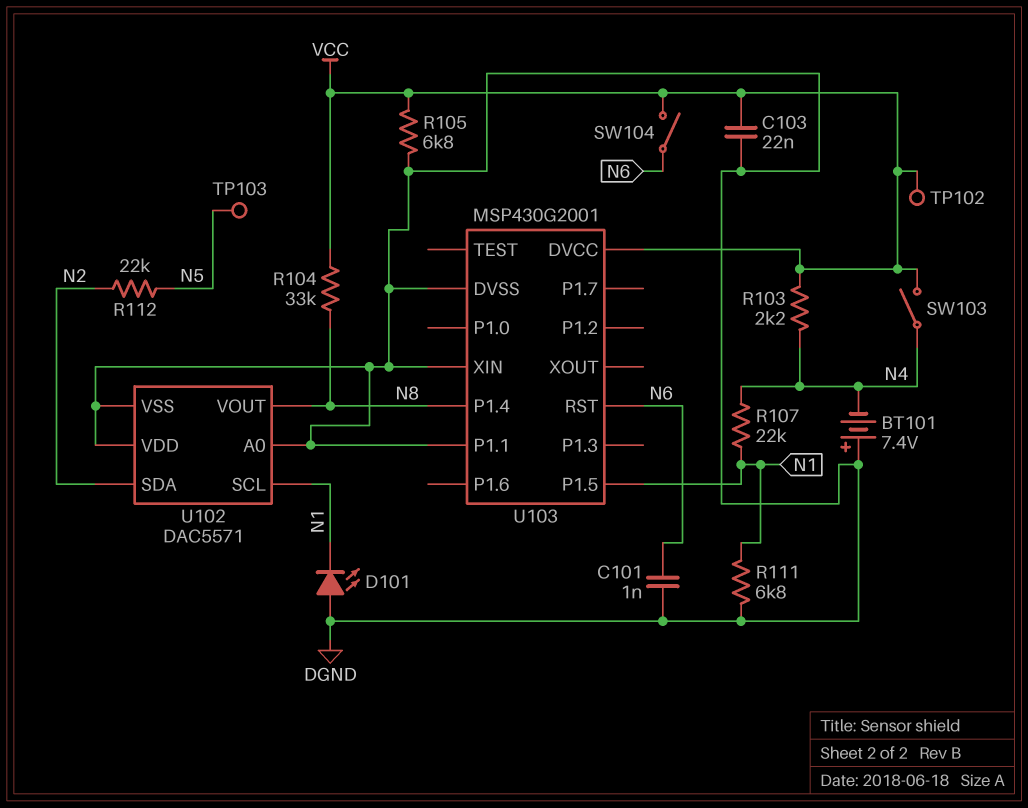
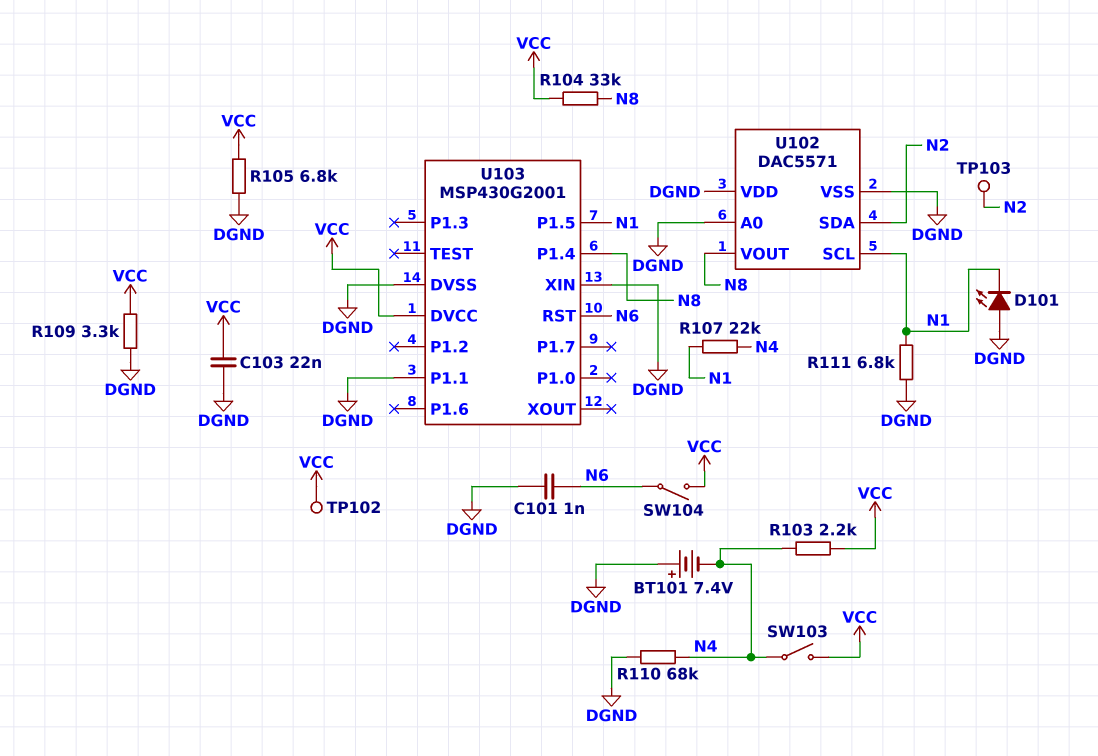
R109: none -> 3.3k (DGND, VCC)
R110: none -> 68k (DGND, N4)
R112: 22k (N2, N5) -> none
TP103: test point (N5) -> test point (N2)

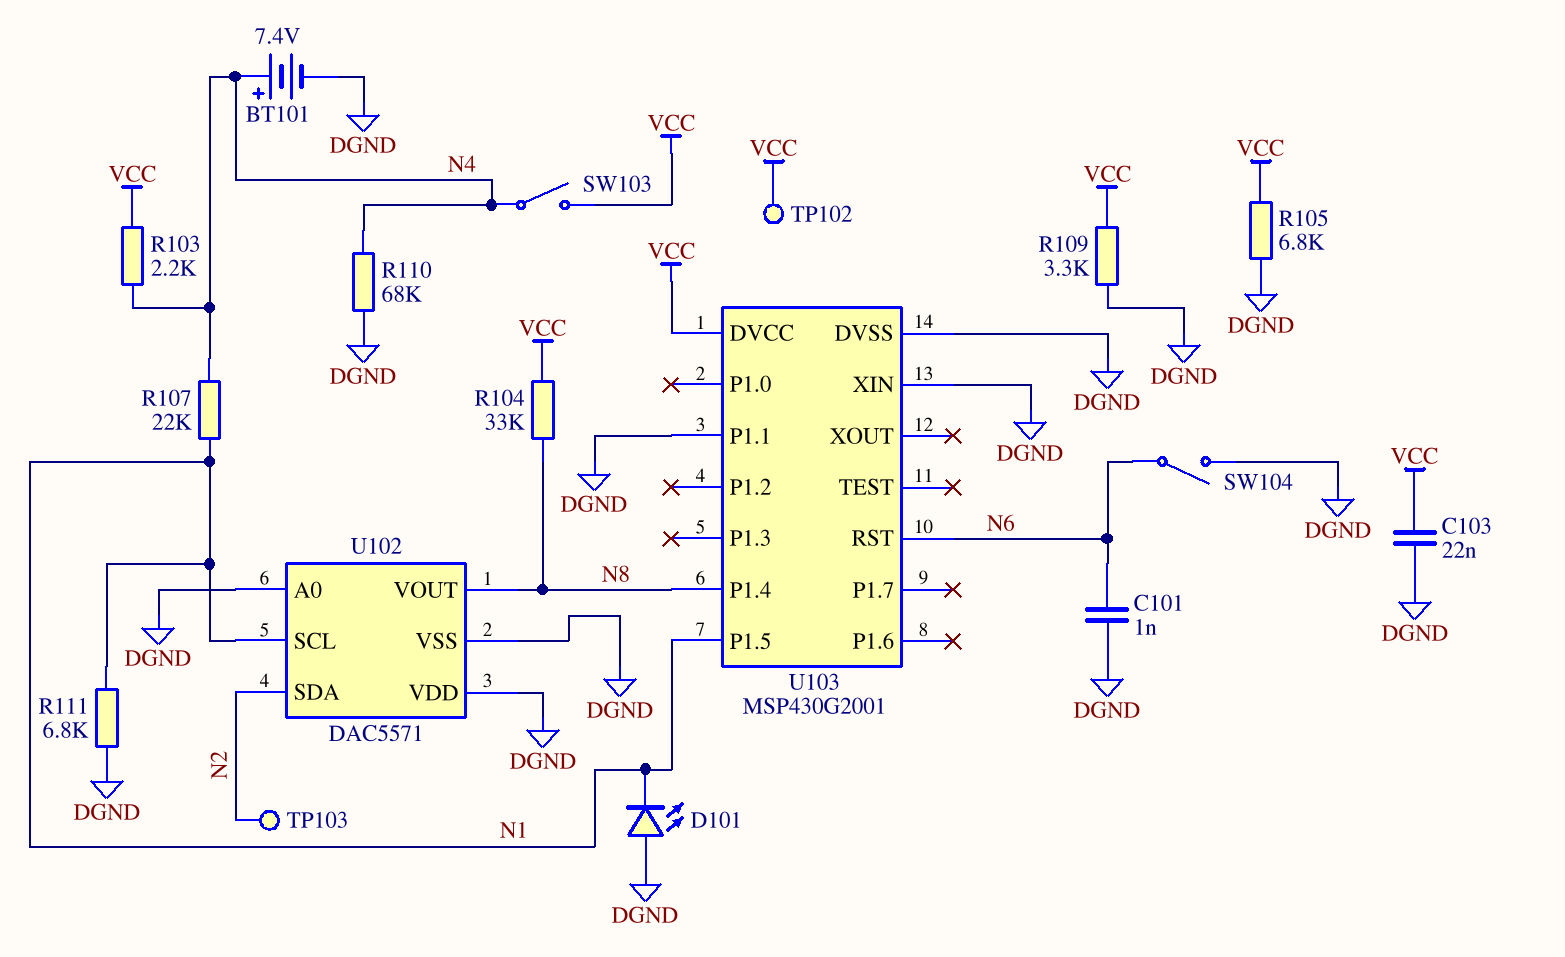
BT101: 7.4V (plus DGND, minus N4) -> 7.4V (plus N4, minus DGND)
SW104: switch (N6, VCC) -> switch (DGND, N6)

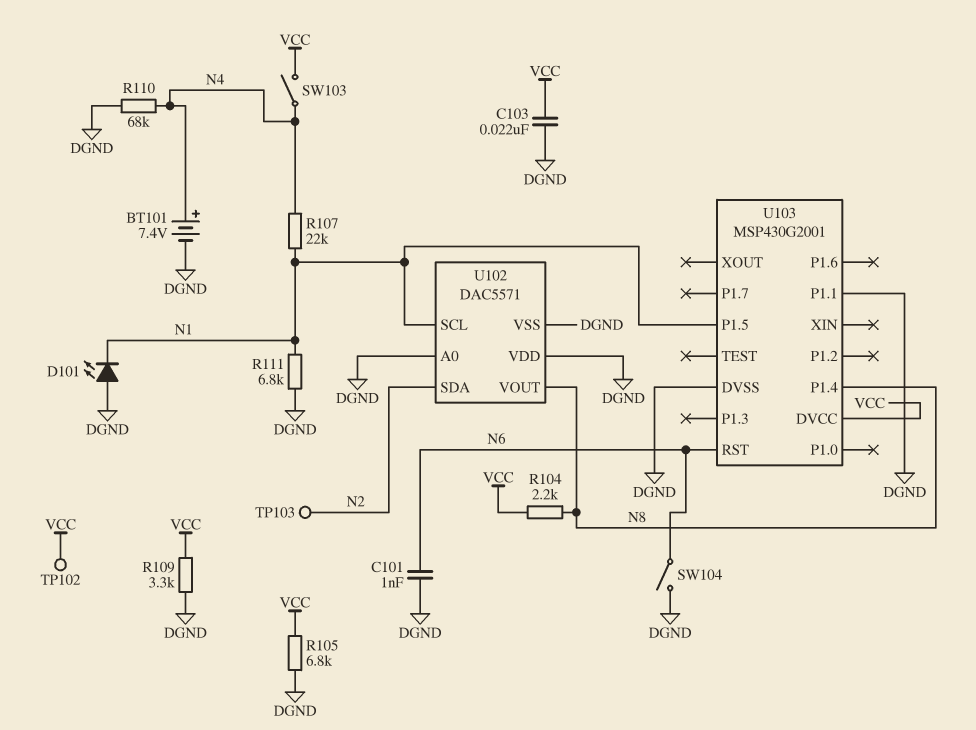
R103: 2.2k (N4, VCC) -> none
R104: 33k (N8, VCC) -> 2.2k (N8, VCC)
U103 pin XIN: DGND -> none

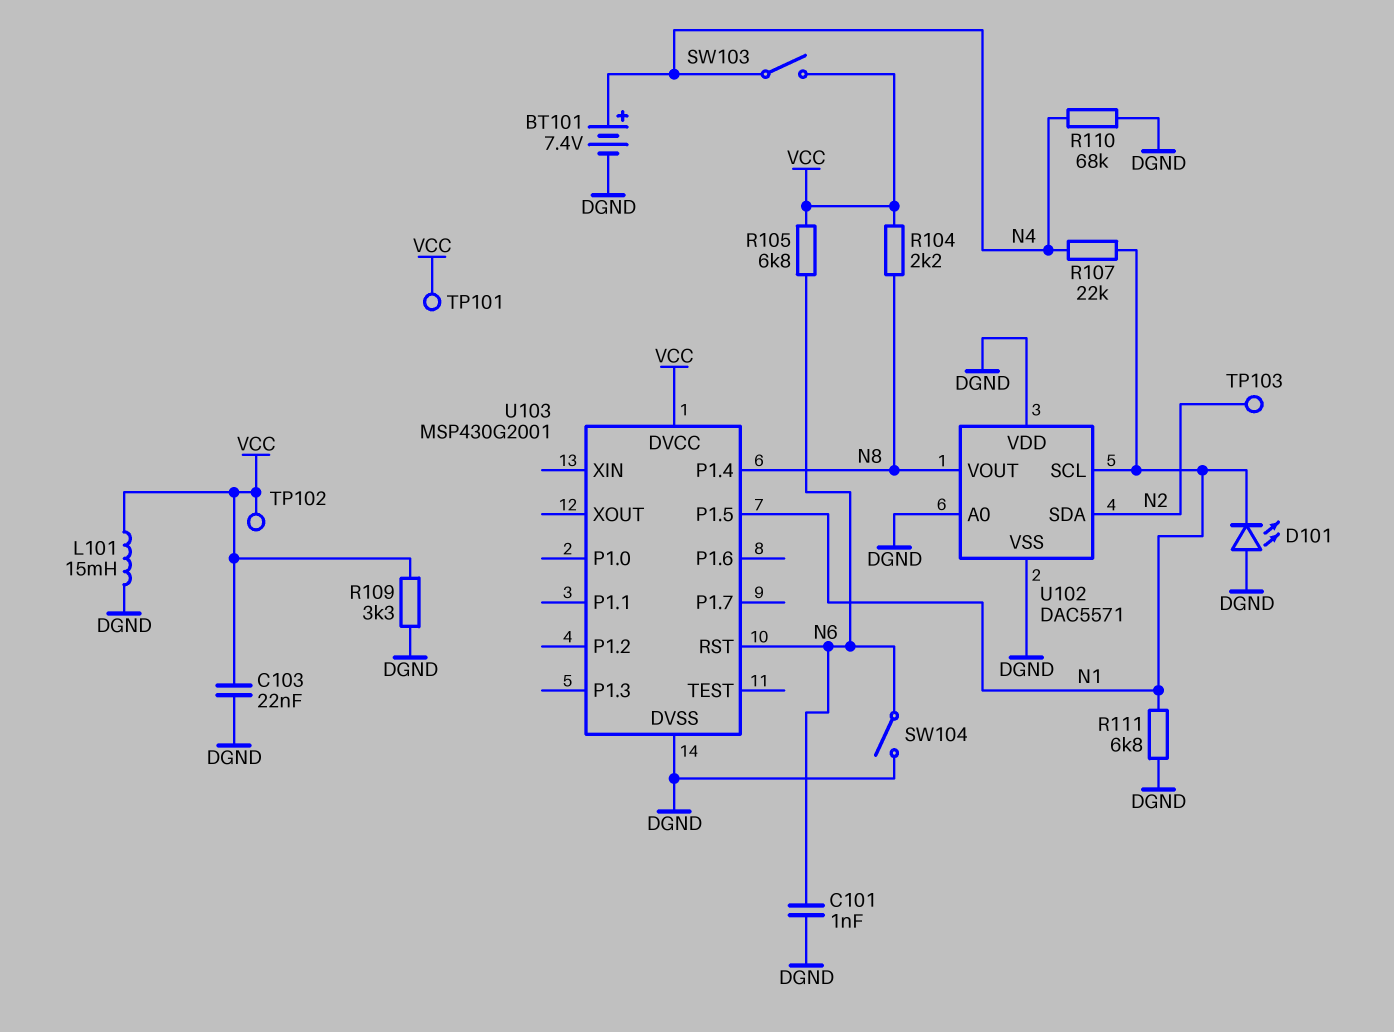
L101: none -> 15mH (DGND, VCC)
R105: 6.8k (DGND, VCC) -> 6.8k (N6, VCC)
TP101: none -> test point (VCC)
U103 pin P1.1: DGND -> none

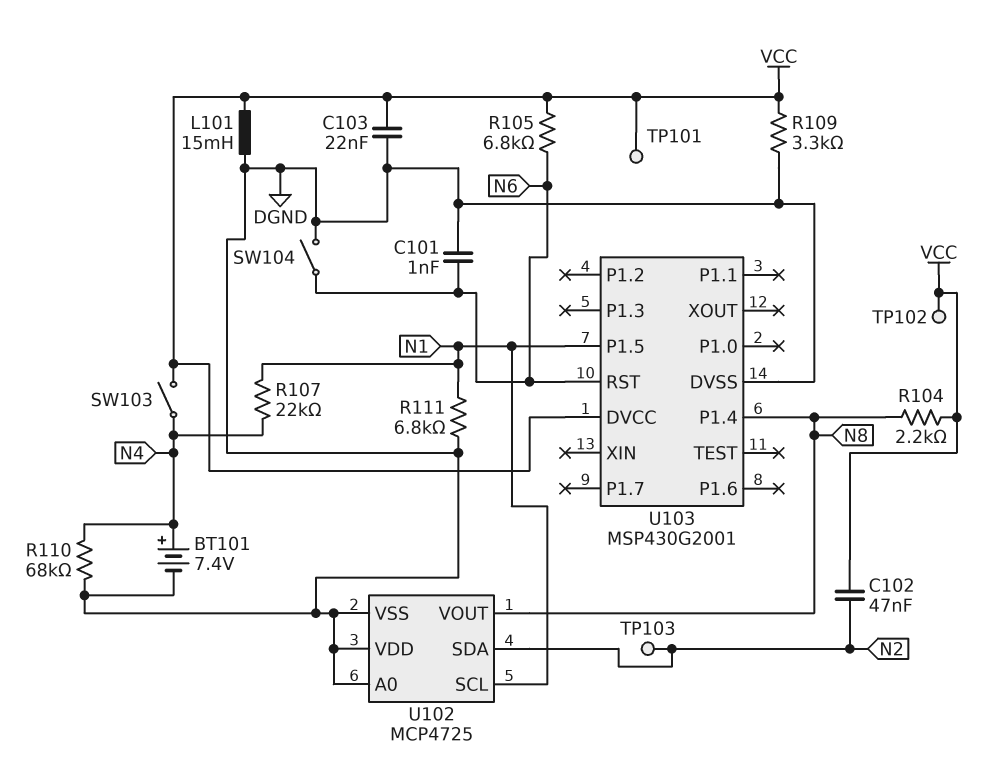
C102: none -> 47nF (N2, VCC)
D101: LED (A DGND, K N1) -> none
U102: DAC5571 -> MCP4725

